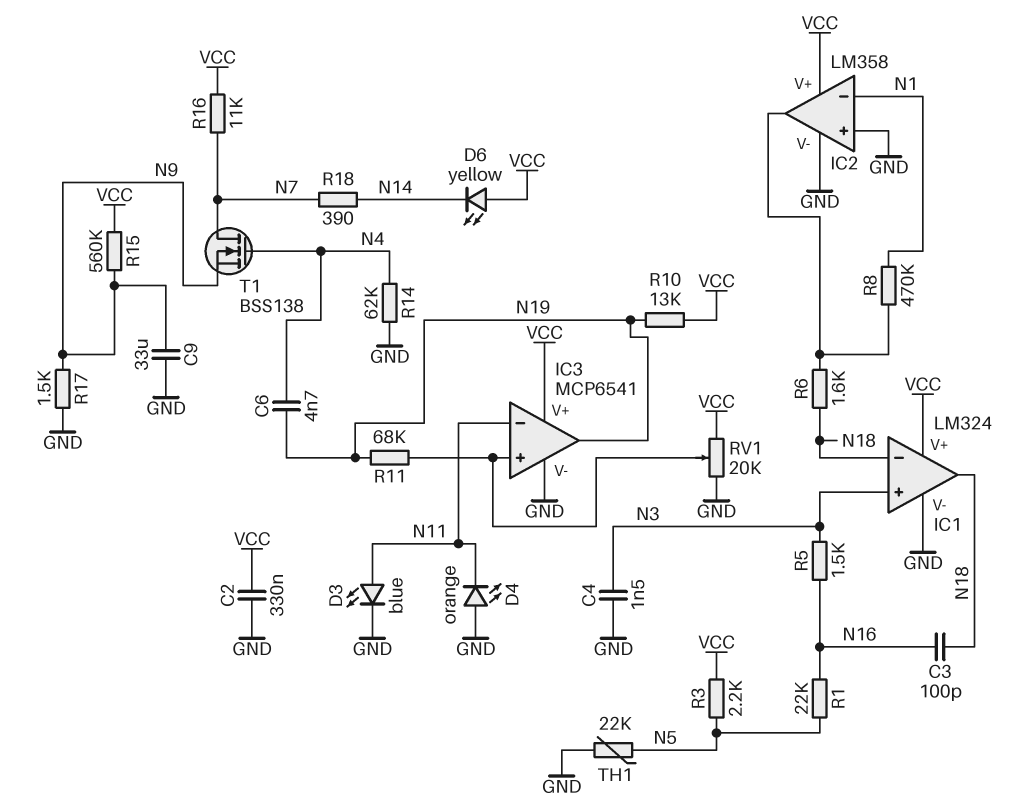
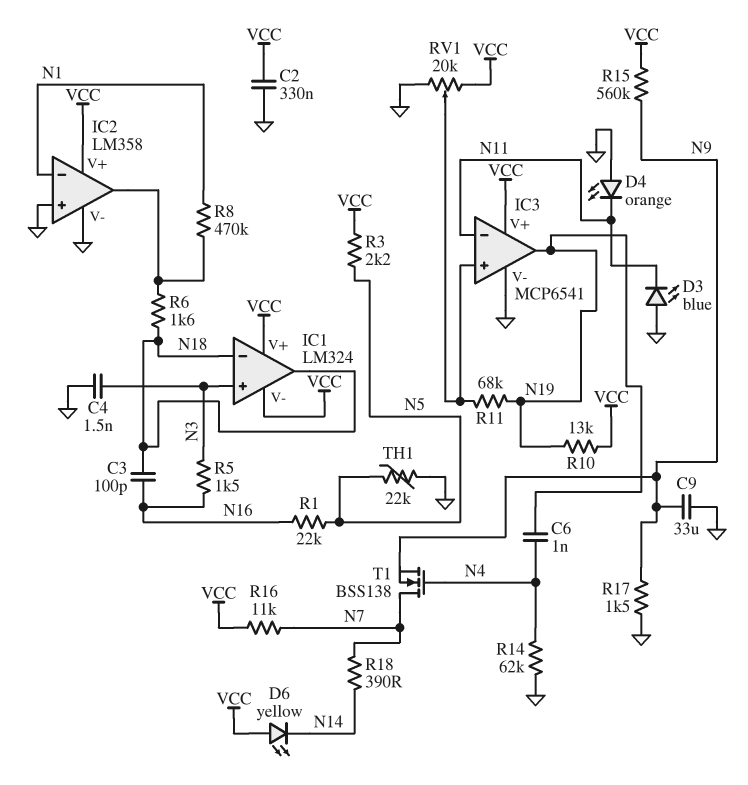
C6: 4.7nF (N4, N19) -> 1nF (N4, N19)
D3: LED blue (A N11, K GND) -> LED blue (A GND, K N11)
IC1 pin V-: GND -> VCC

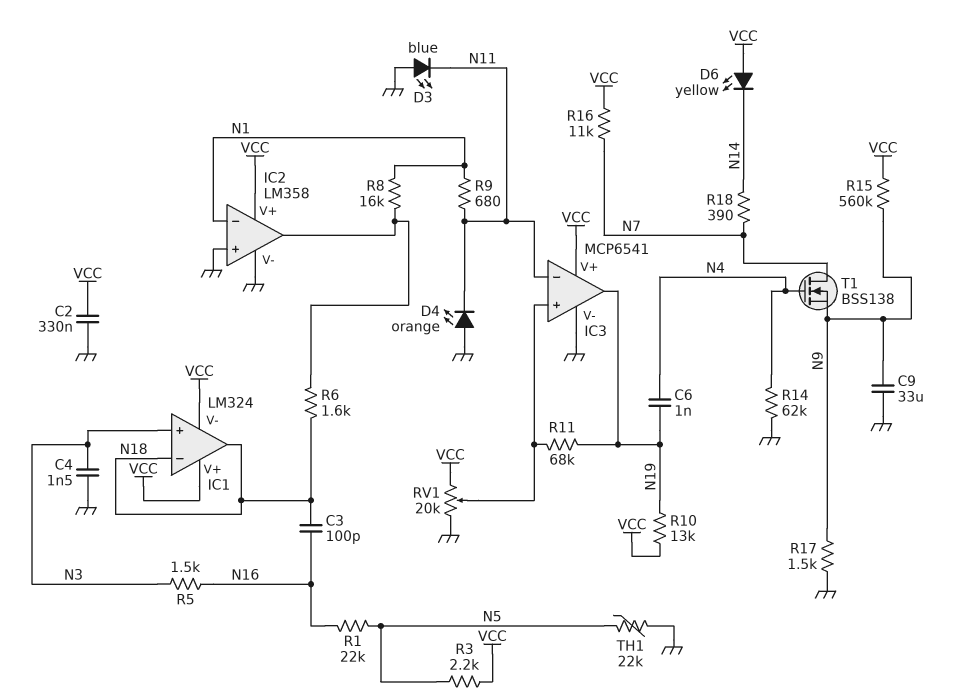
R8: 470k (IC2/out, N1) -> 16k (IC2/out, N1)
R9: none -> 680 (N1, N11)

